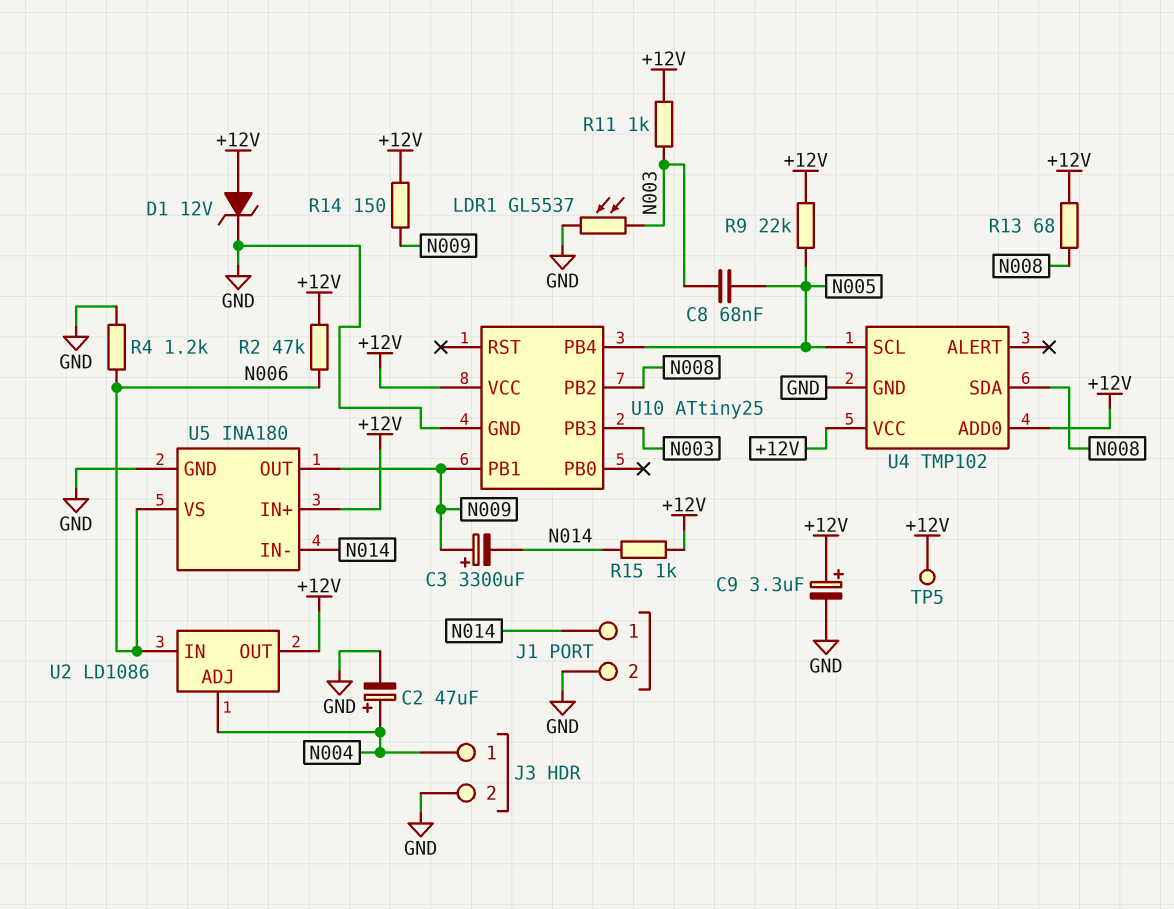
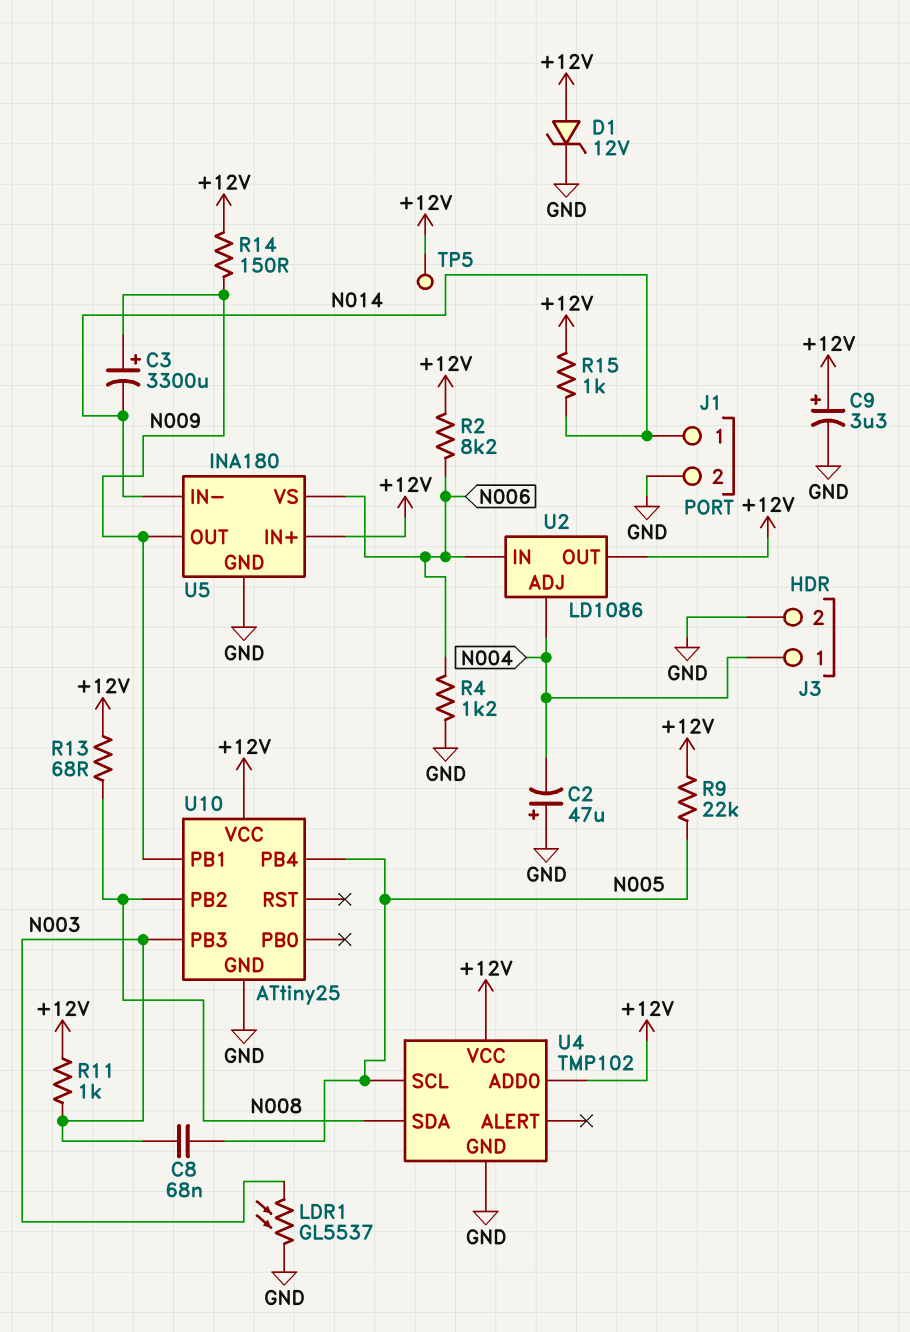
C2: 47uF (plus N004, minus GND) -> 47uF (plus GND, minus N004)
R2: 47k (+12V, N006) -> 8.2k (+12V, N006)

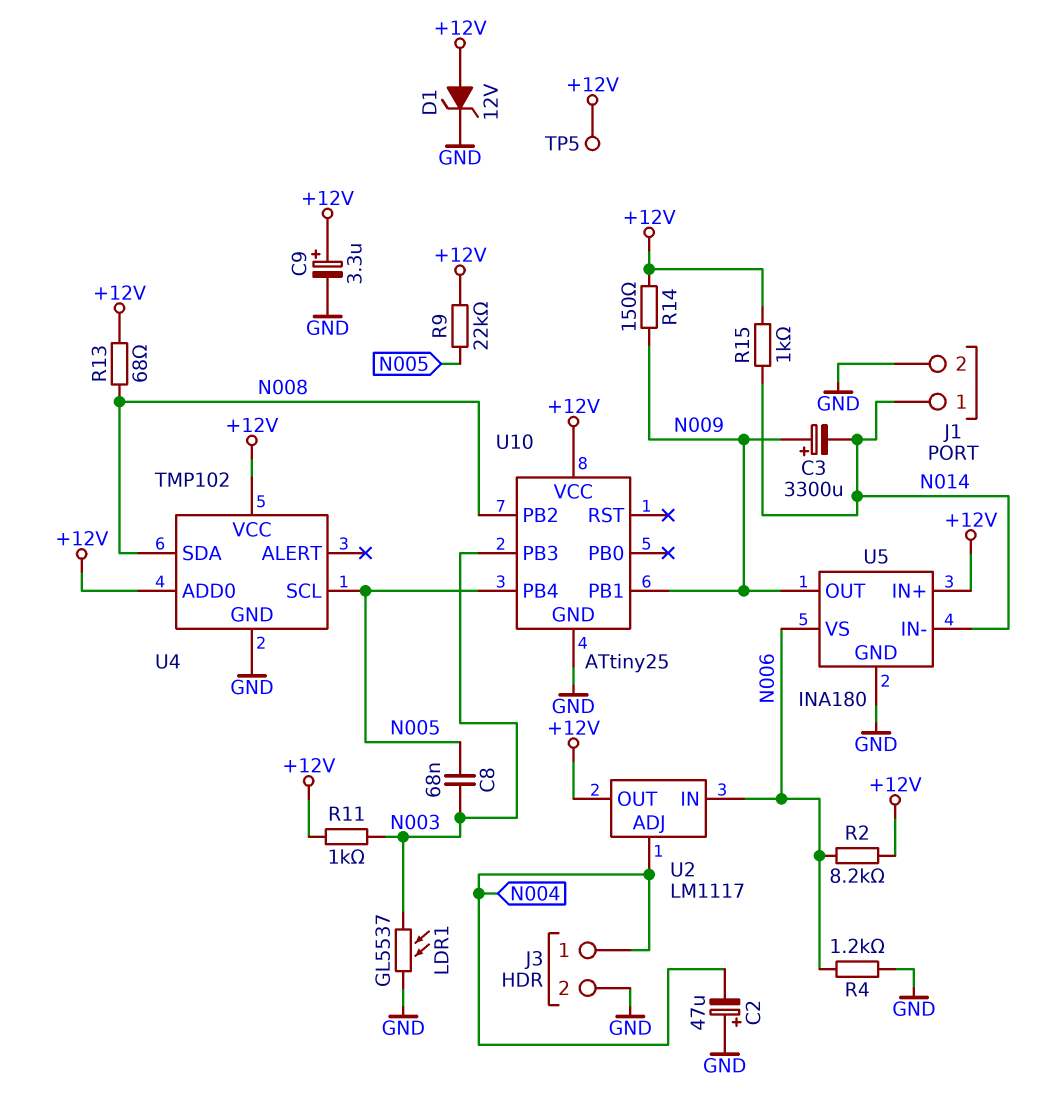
U2: LD1086 -> LM1117

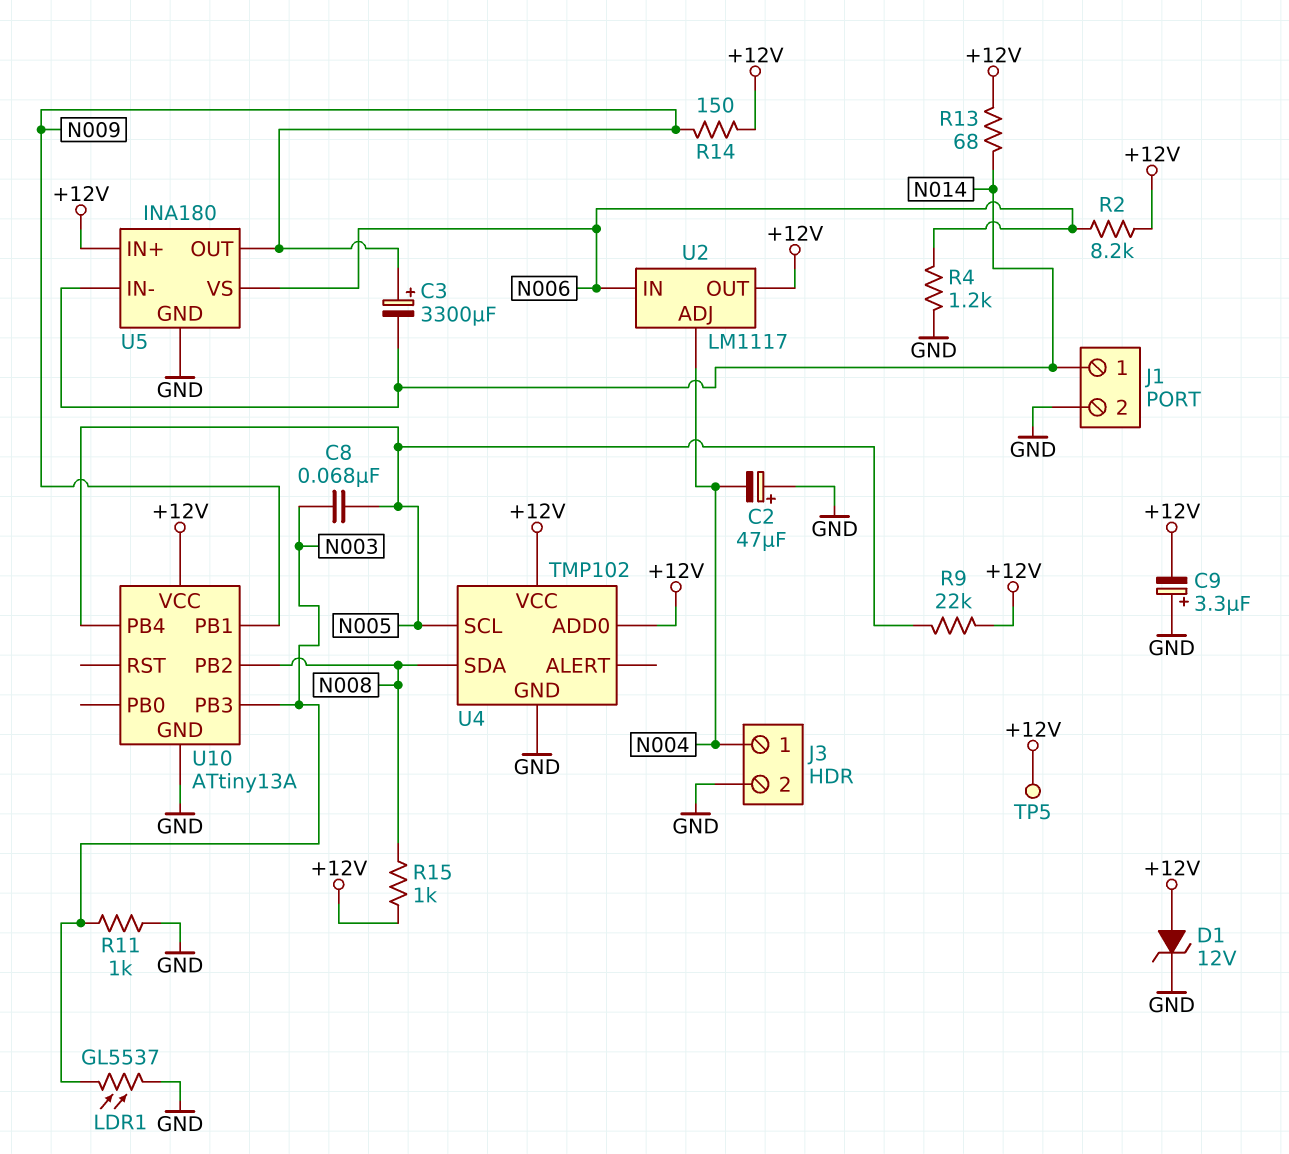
C9: 3.3uF (plus +12V, minus GND) -> 3.3uF (plus GND, minus +12V)
R11: 1k (+12V, N003) -> 1k (GND, N003)
R13: 68 (+12V, N008) -> 68 (+12V, N014)
R15: 1k (+12V, N014) -> 1k (+12V, N008)
U10: ATtiny25 -> ATtiny13A

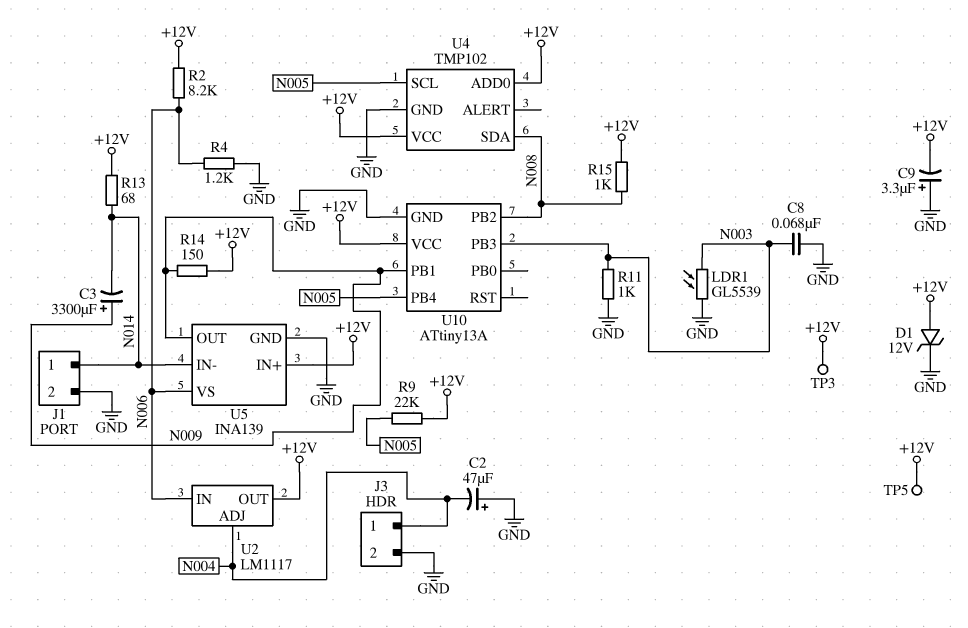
C8: 68nF (N003, N005) -> 68nF (GND, N003)
LDR1: GL5537 (GND, N003) -> GL5539 (GND, N003)
TP3: none -> test point (+12V)
U5: INA180 -> INA139

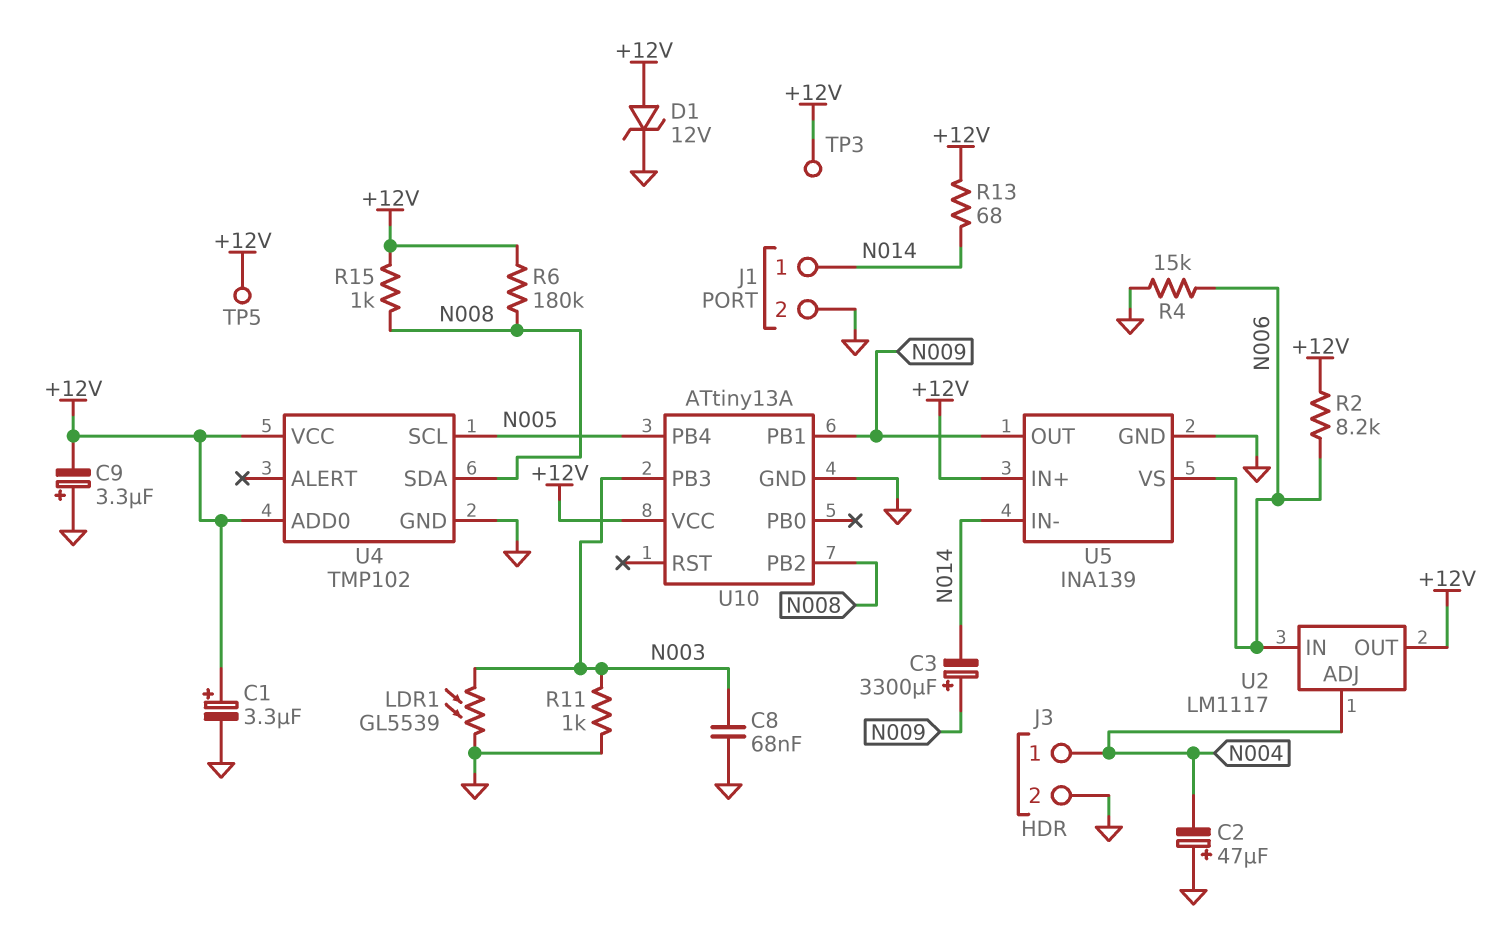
C1: none -> 3.3uF (plus +12V, minus GND)
R4: 1.2k (GND, N006) -> 15k (GND, N006)
R6: none -> 180k (+12V, N008)
R9: 22k (+12V, N005) -> none
R14: 150 (+12V, N009) -> none

